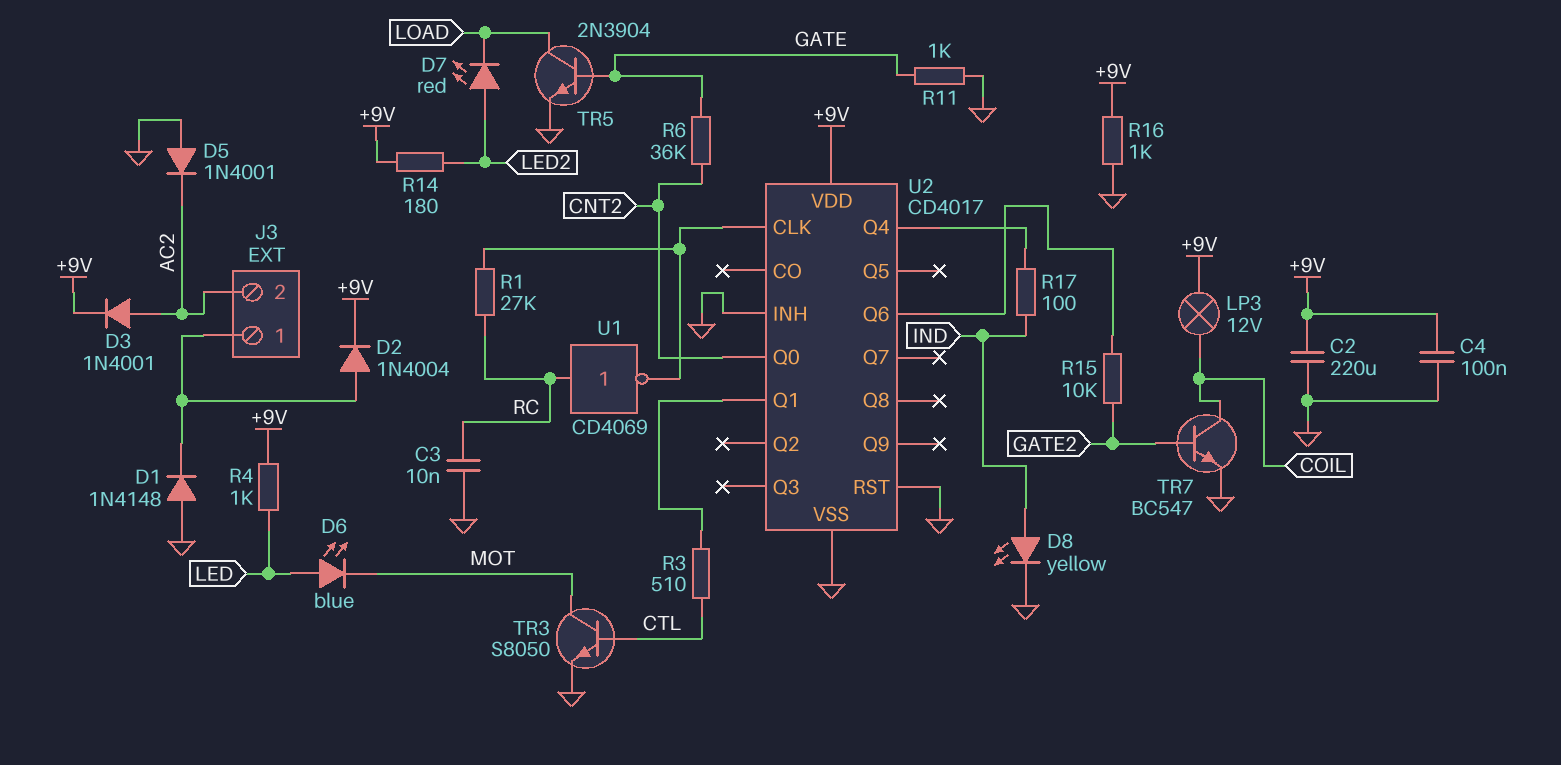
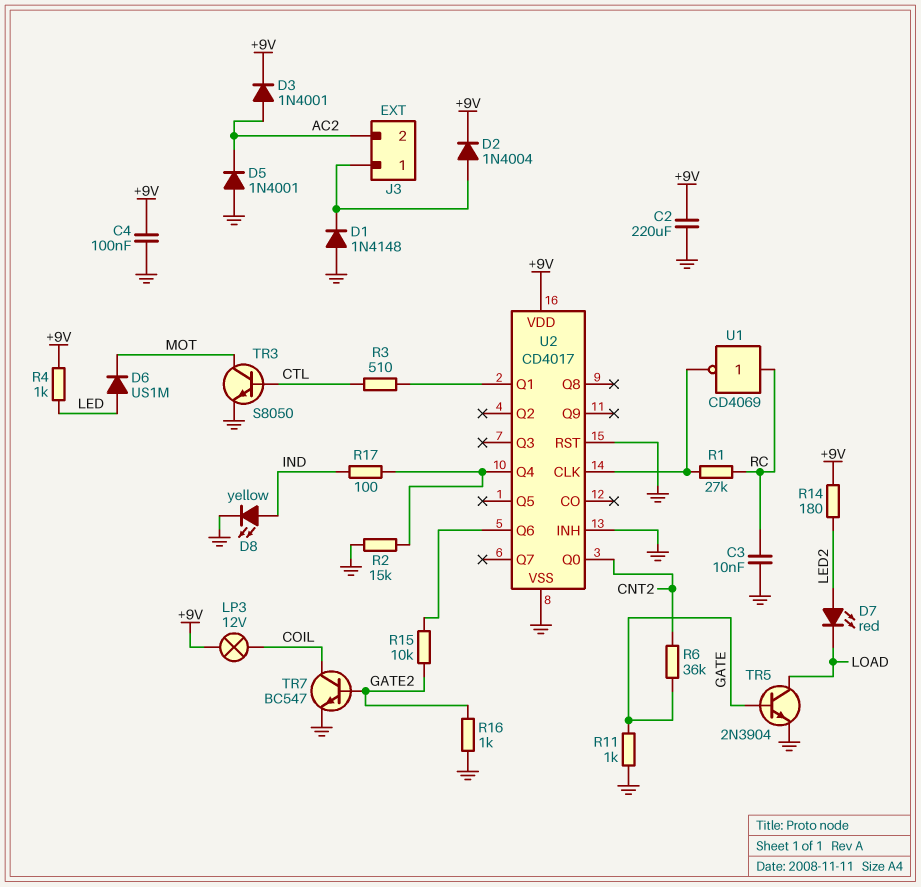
D6: LED blue (A LED, K MOT) -> diode US1M (A LED, K MOT)
R2: none -> 15k (GND, U2/Q4)
R16: 1k (+9V, GND) -> 1k (GATE2, GND)

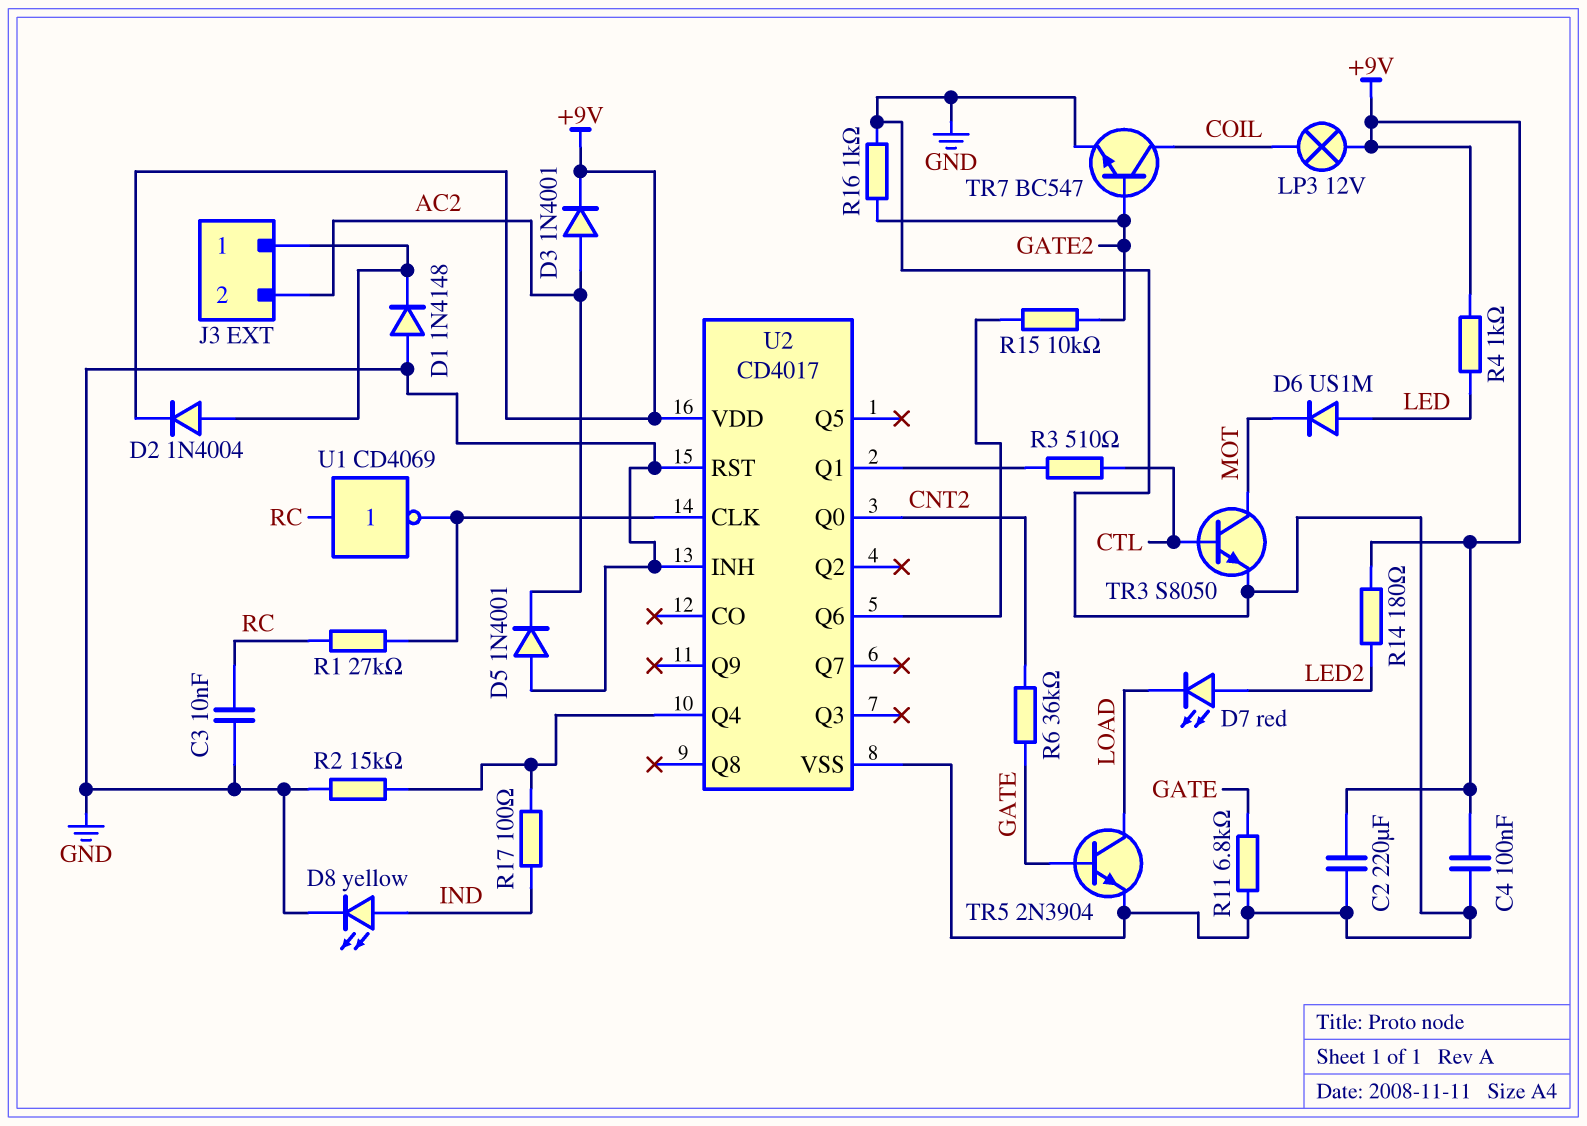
R11: 1k (GATE, GND) -> 6.8k (GATE, GND)

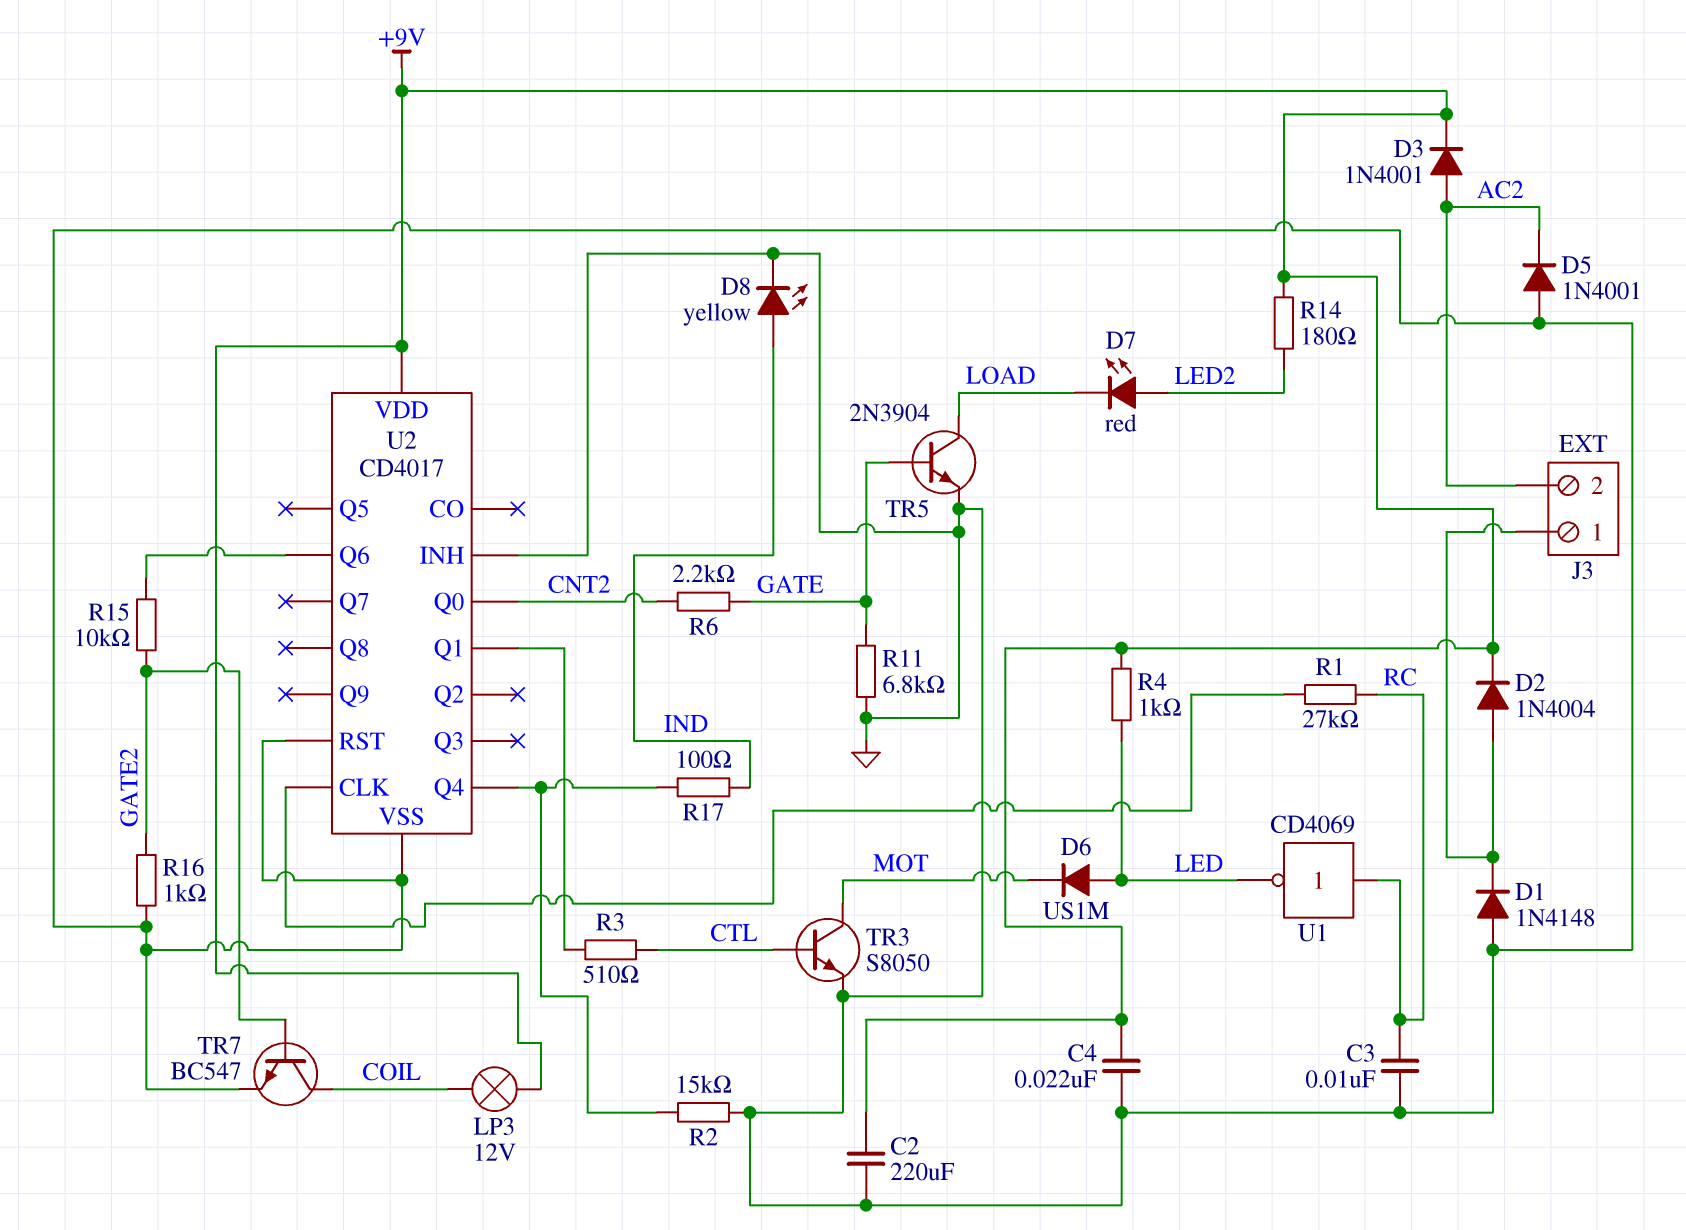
C4: 100nF (+9V, GND) -> 22nF (+9V, GND)
R6: 36k (CNT2, GATE) -> 2.2k (CNT2, GATE)
U1: NOT CD4069 (in RC, out U2/CLK) -> NOT CD4069 (in RC, out LED)

